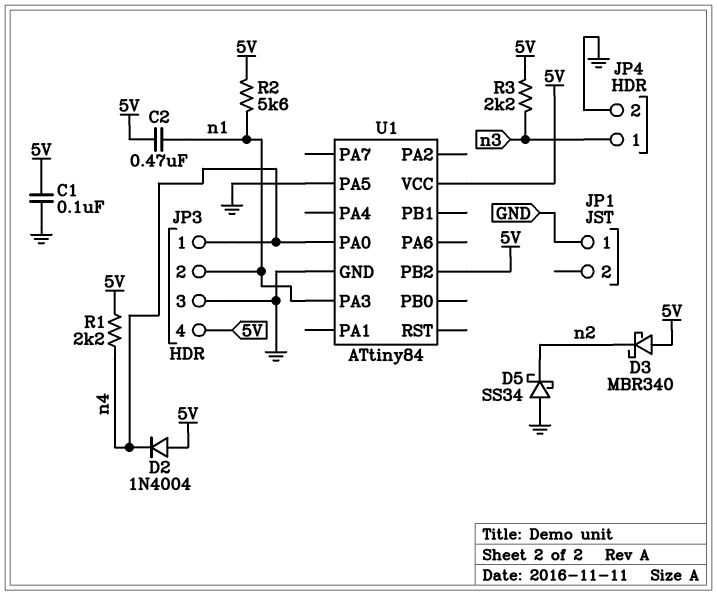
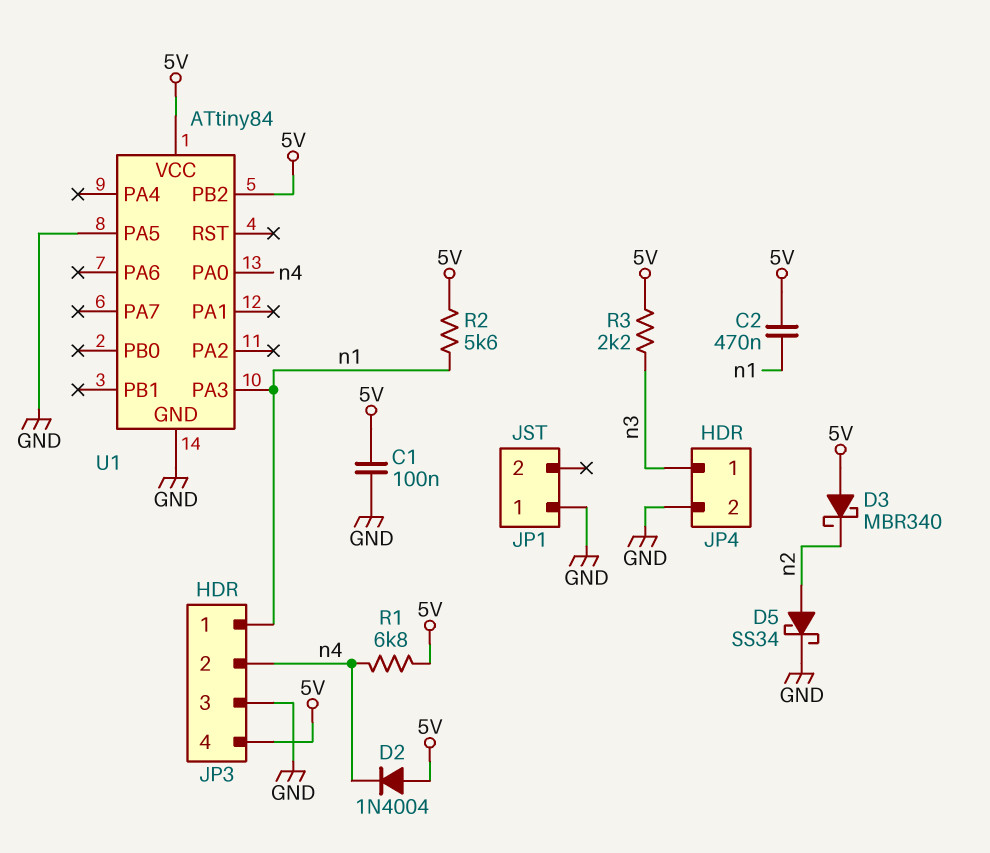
D5: schottky SS34 (A GND, K n2) -> schottky SS34 (A n2, K GND)
JP3 pin 1: n4 -> n1
JP3 pin 2: n1 -> n4
R1: 2.2k (5V, n4) -> 6.8k (5V, n4)

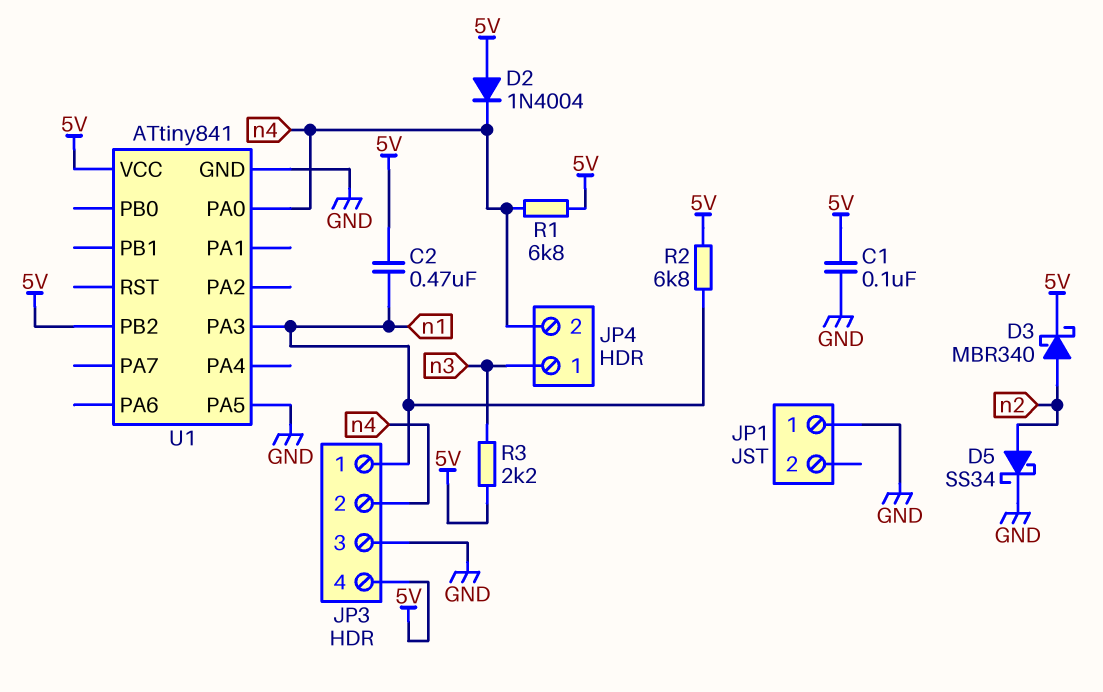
D3: schottky MBR340 (A 5V, K n2) -> schottky MBR340 (A n2, K 5V)
JP4 pin 2: GND -> n4
R2: 5.6k (5V, n1) -> 6.8k (5V, n1)
U1: ATtiny84 -> ATtiny841

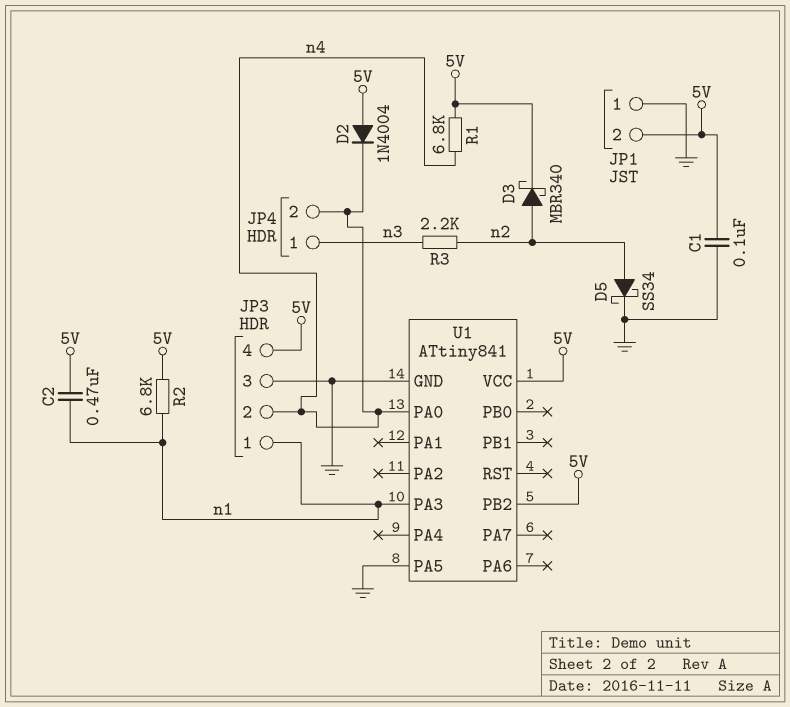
JP1 pin 2: none -> 5V
R3: 2.2k (5V, n3) -> 2.2k (n2, n3)

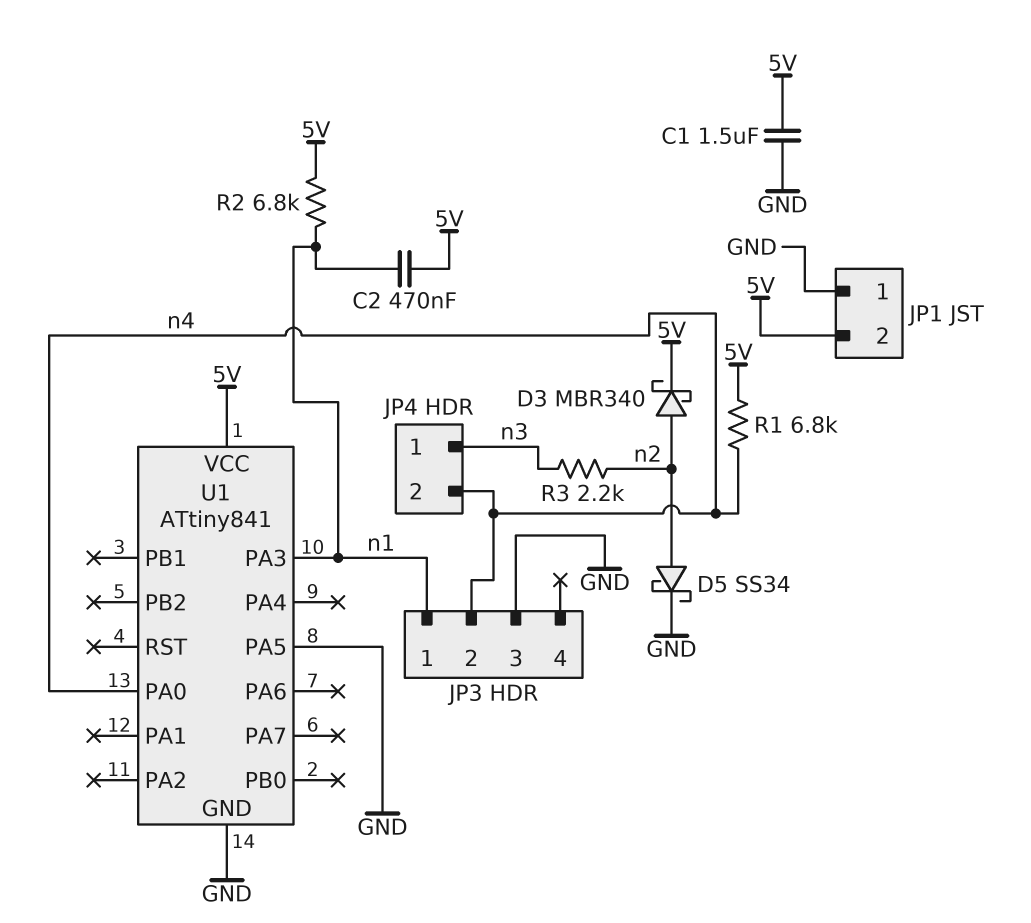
C1: 100nF (5V, GND) -> 1.5uF (5V, GND)
D2: diode 1N4004 (A 5V, K n4) -> none
JP3 pin 4: 5V -> none
U1 pin PB2: 5V -> none

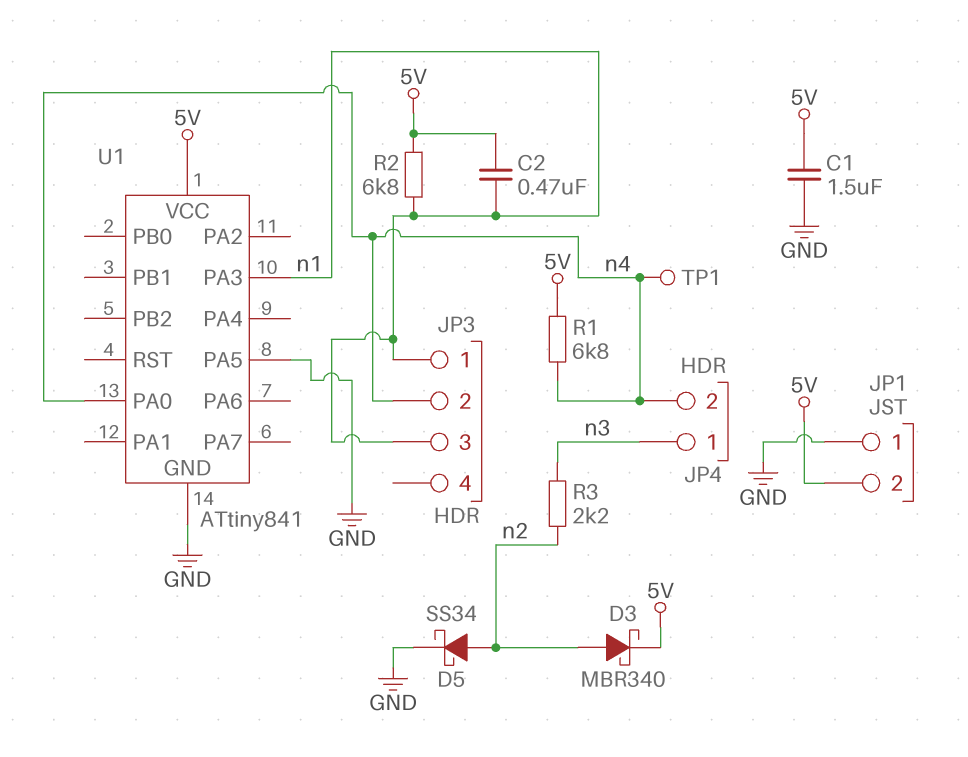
JP3 pin 3: GND -> n1
TP1: none -> test point (n4)

